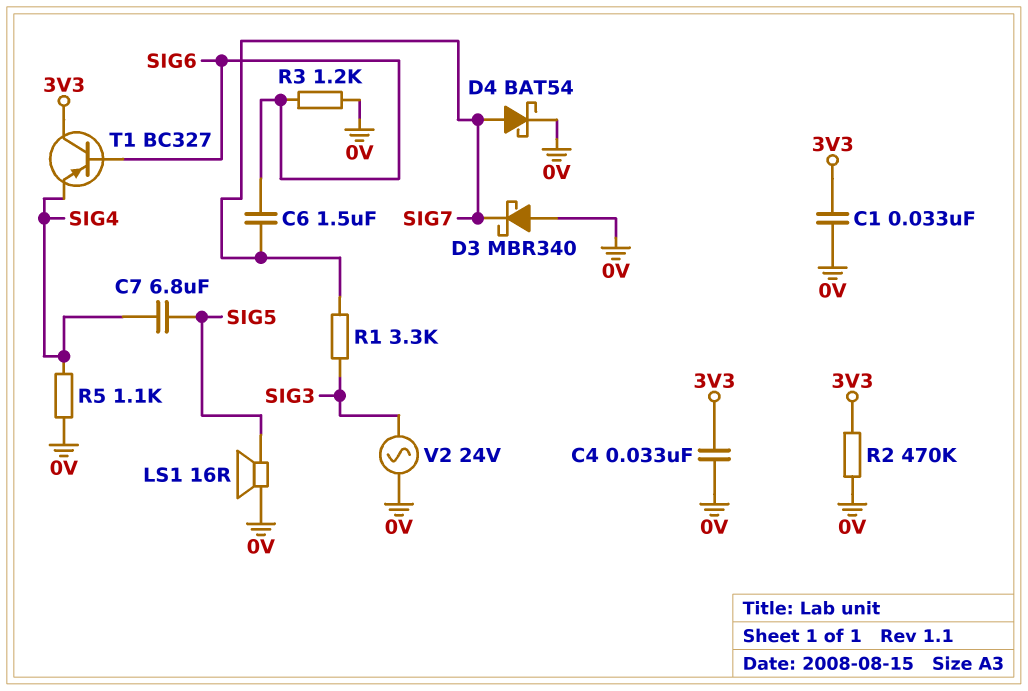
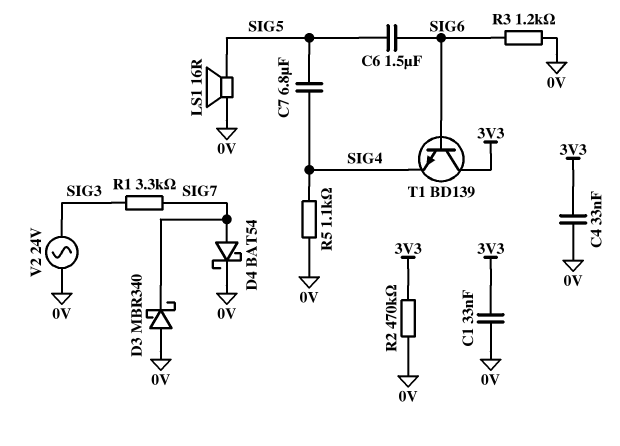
C6: 1.5uF (SIG6, SIG7) -> 1.5uF (SIG5, SIG6)
T1: PNP BC327 (B SIG6, C 3V3, E SIG4) -> NPN BD139 (B SIG6, C 3V3, E SIG4)

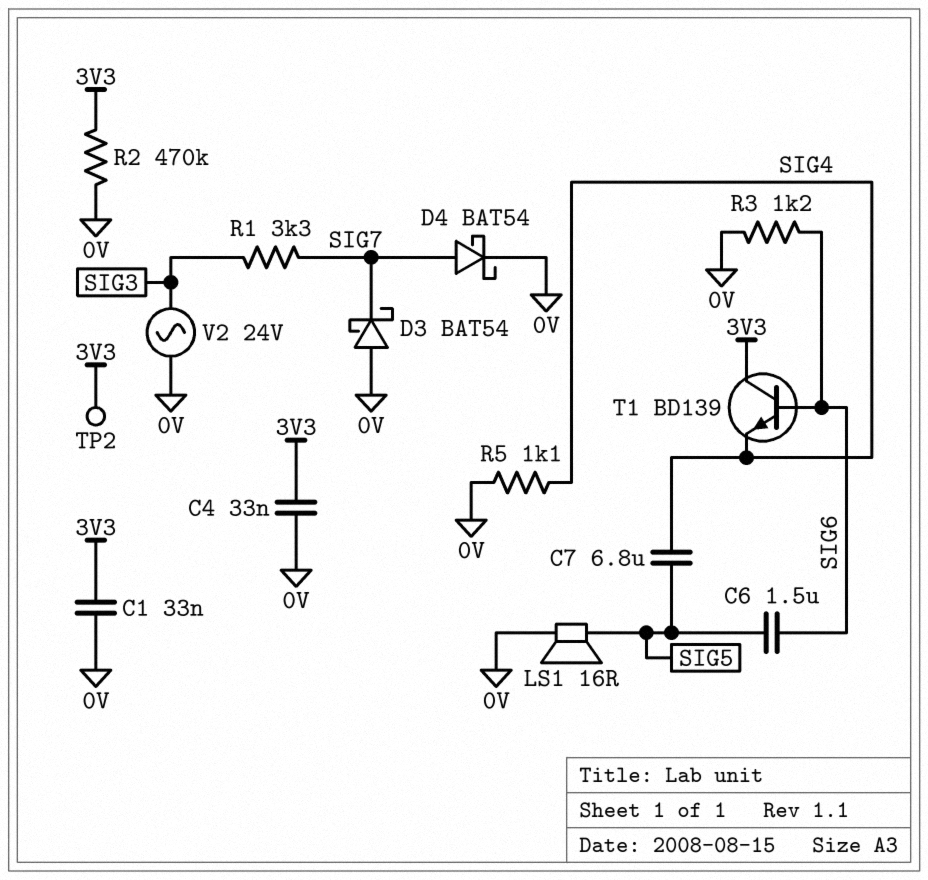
D3: schottky MBR340 (A 0V, K SIG7) -> schottky BAT54 (A 0V, K SIG7)
TP2: none -> test point (3V3)

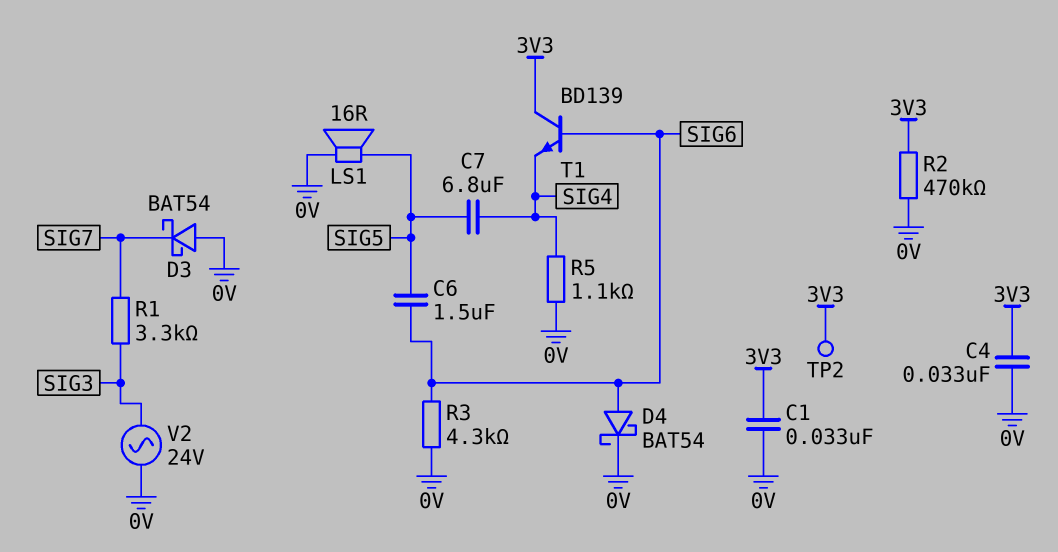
D4: schottky BAT54 (A SIG7, K 0V) -> schottky BAT54 (A SIG6, K 0V)
R3: 1.2k (0V, SIG6) -> 4.3k (0V, SIG6)

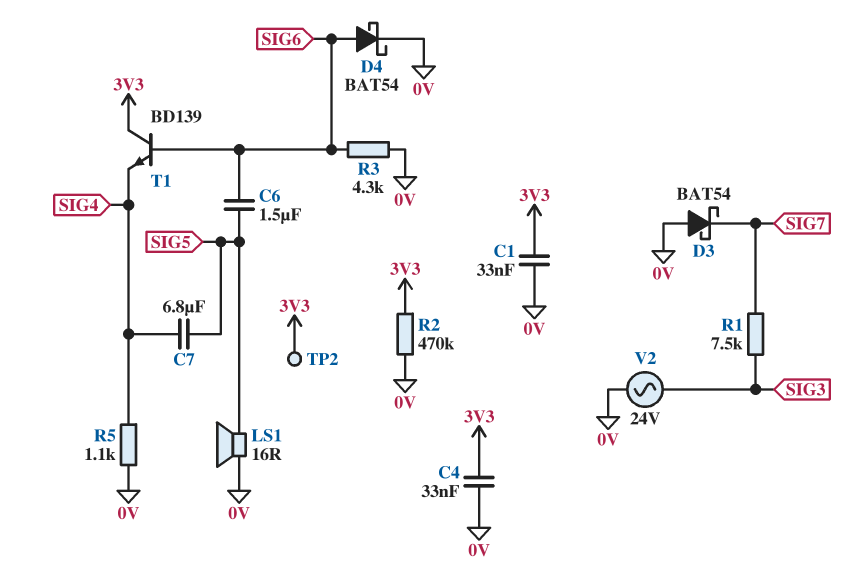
R1: 3.3k (SIG3, SIG7) -> 7.5k (SIG3, SIG7)

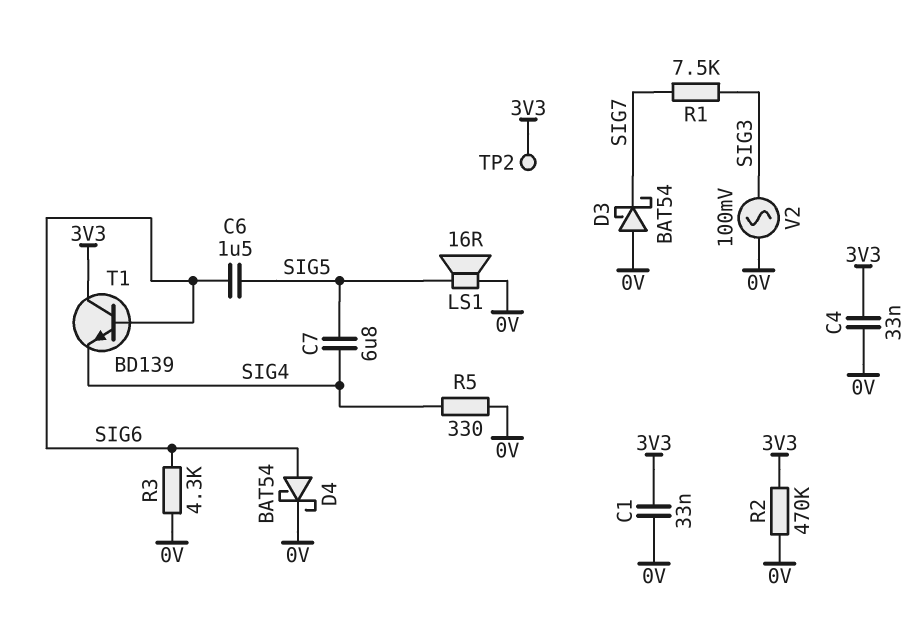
R5: 1.1k (0V, SIG4) -> 330 (0V, SIG4)
V2: AC 24V (0V, SIG3) -> AC 100mV (0V, SIG3)

